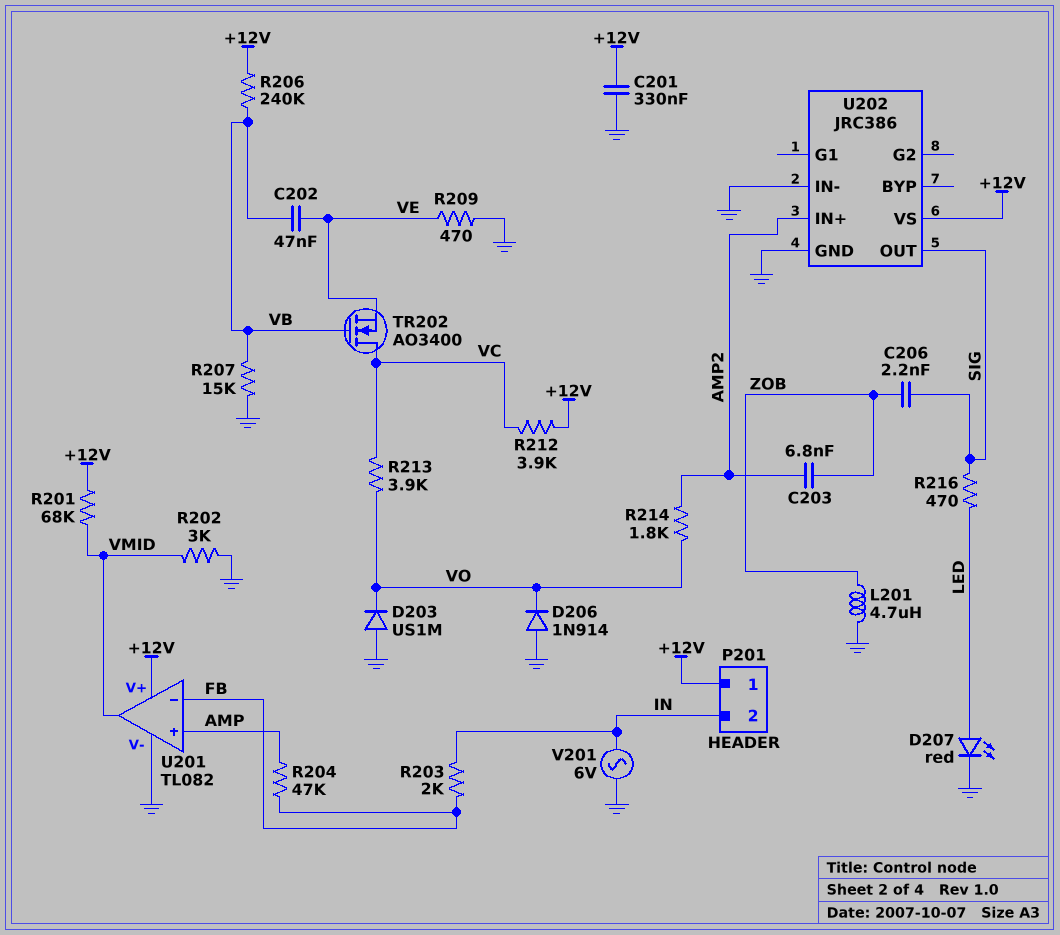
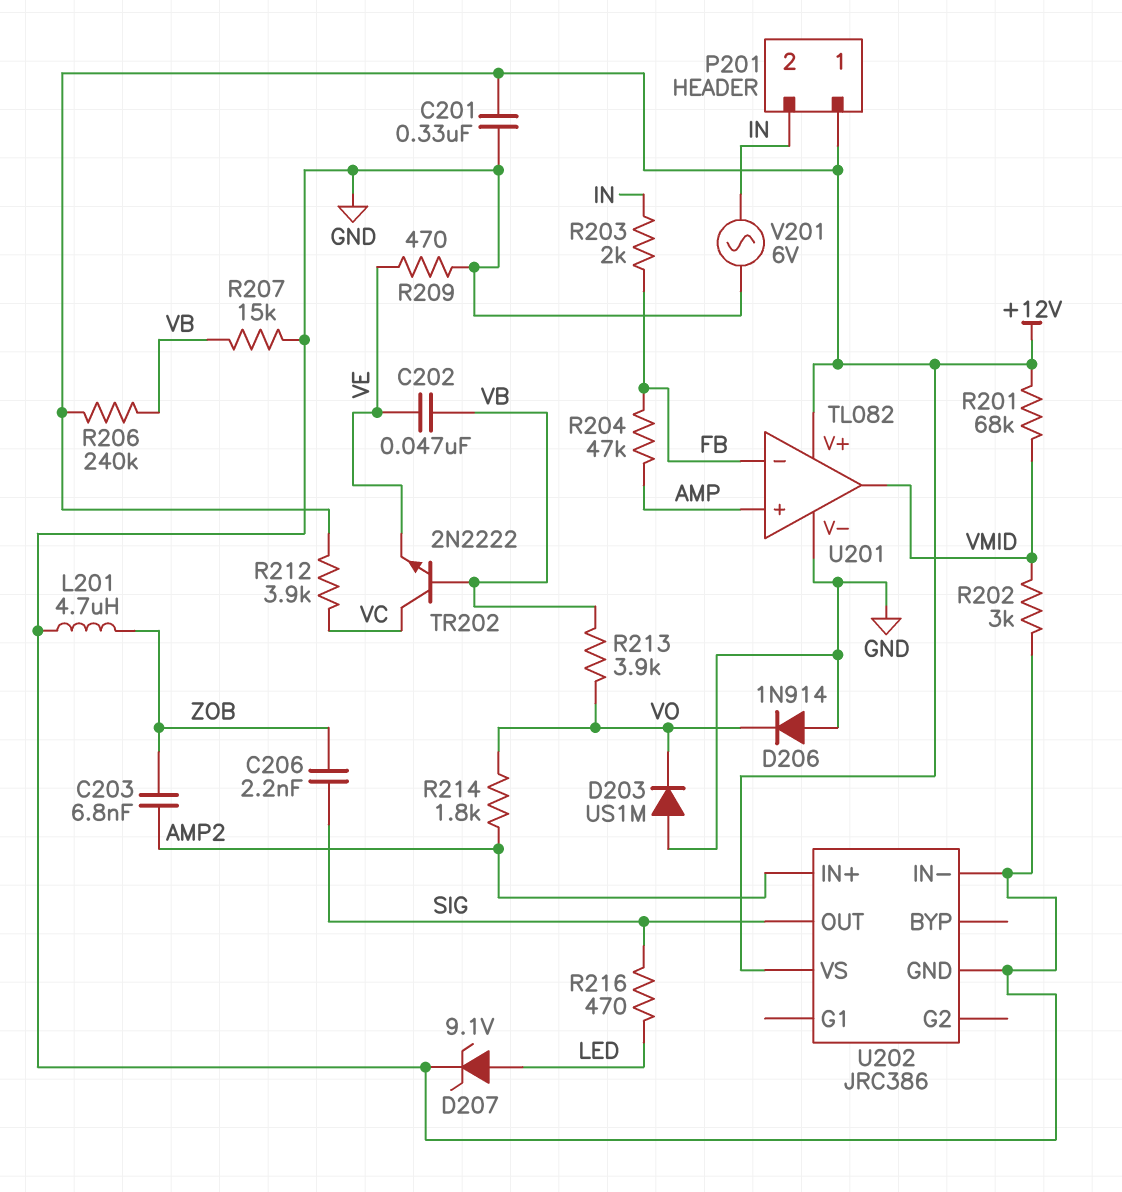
D207: LED red (A LED, K GND) -> zener 9.1V (A LED, K GND)
R213: 3.9k (VC, VO) -> 3.9k (VB, VO)
TR202: NMOS AO3400 (G VB, D VC, S VE) -> NPN 2N2222 (B VB, C VC, E VE)

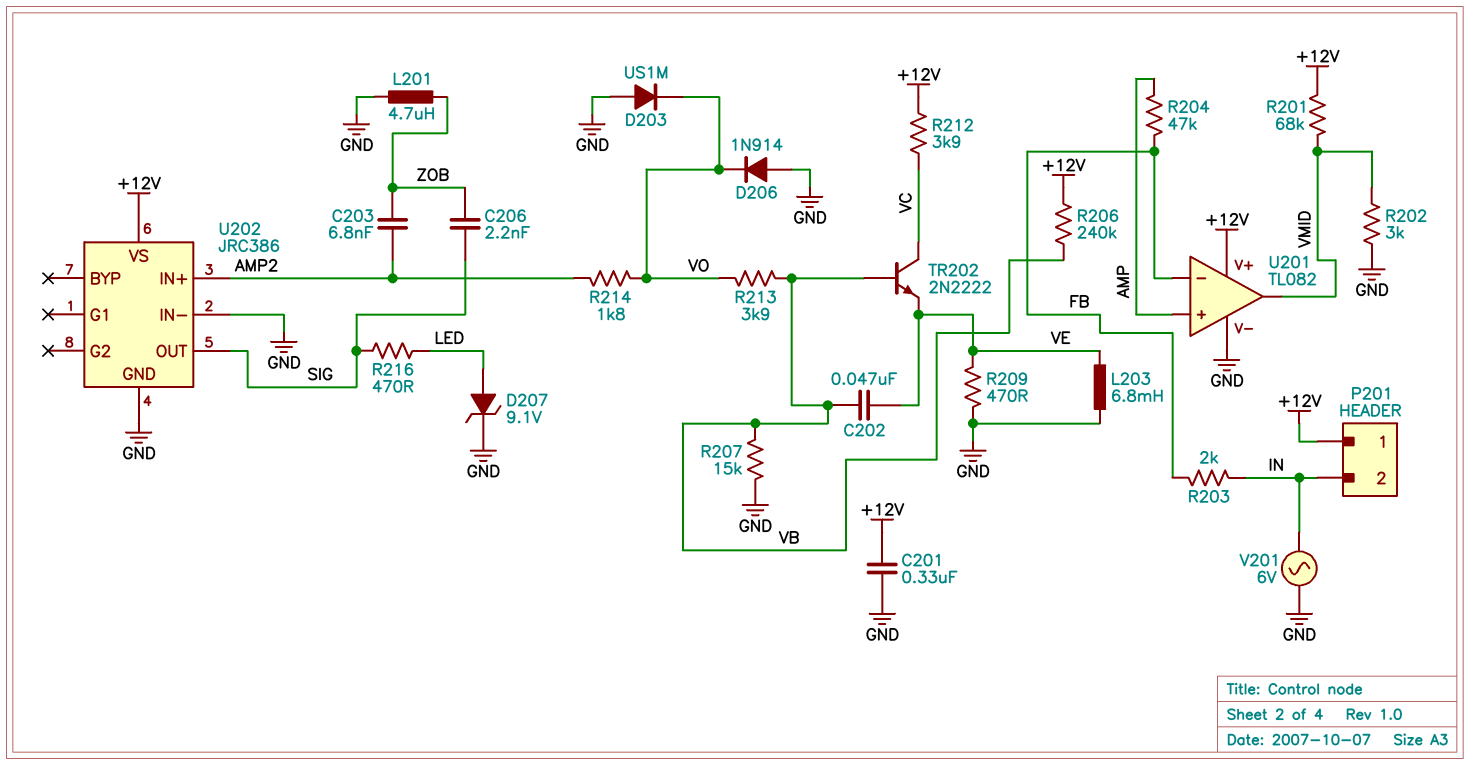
L203: none -> 6.8mH (GND, VE)

